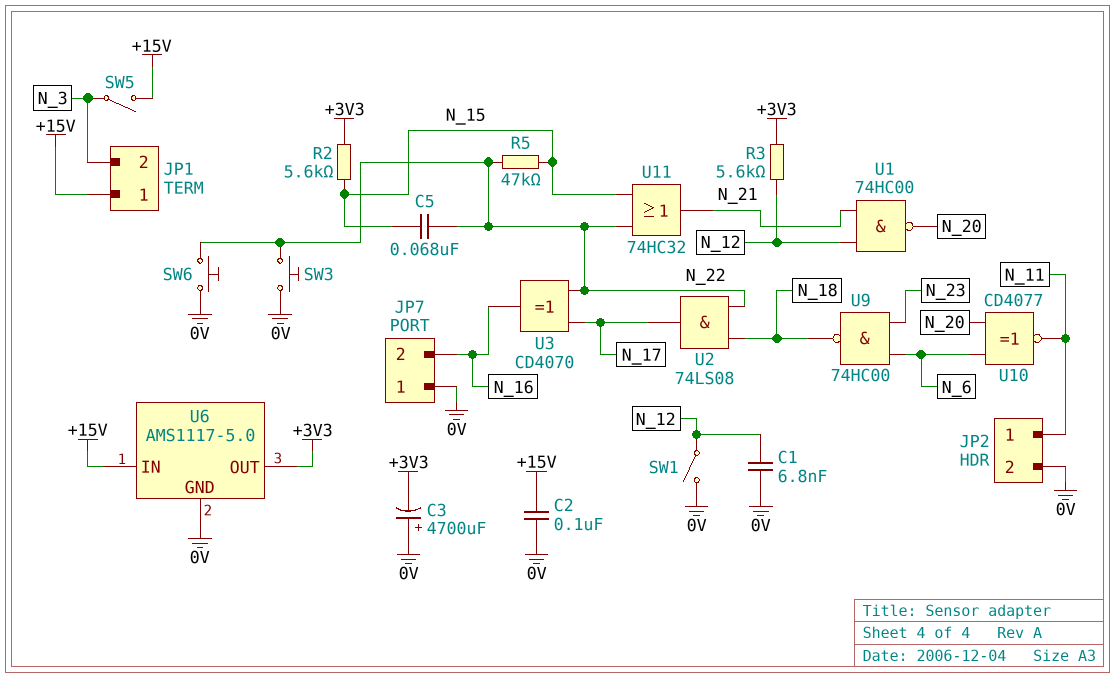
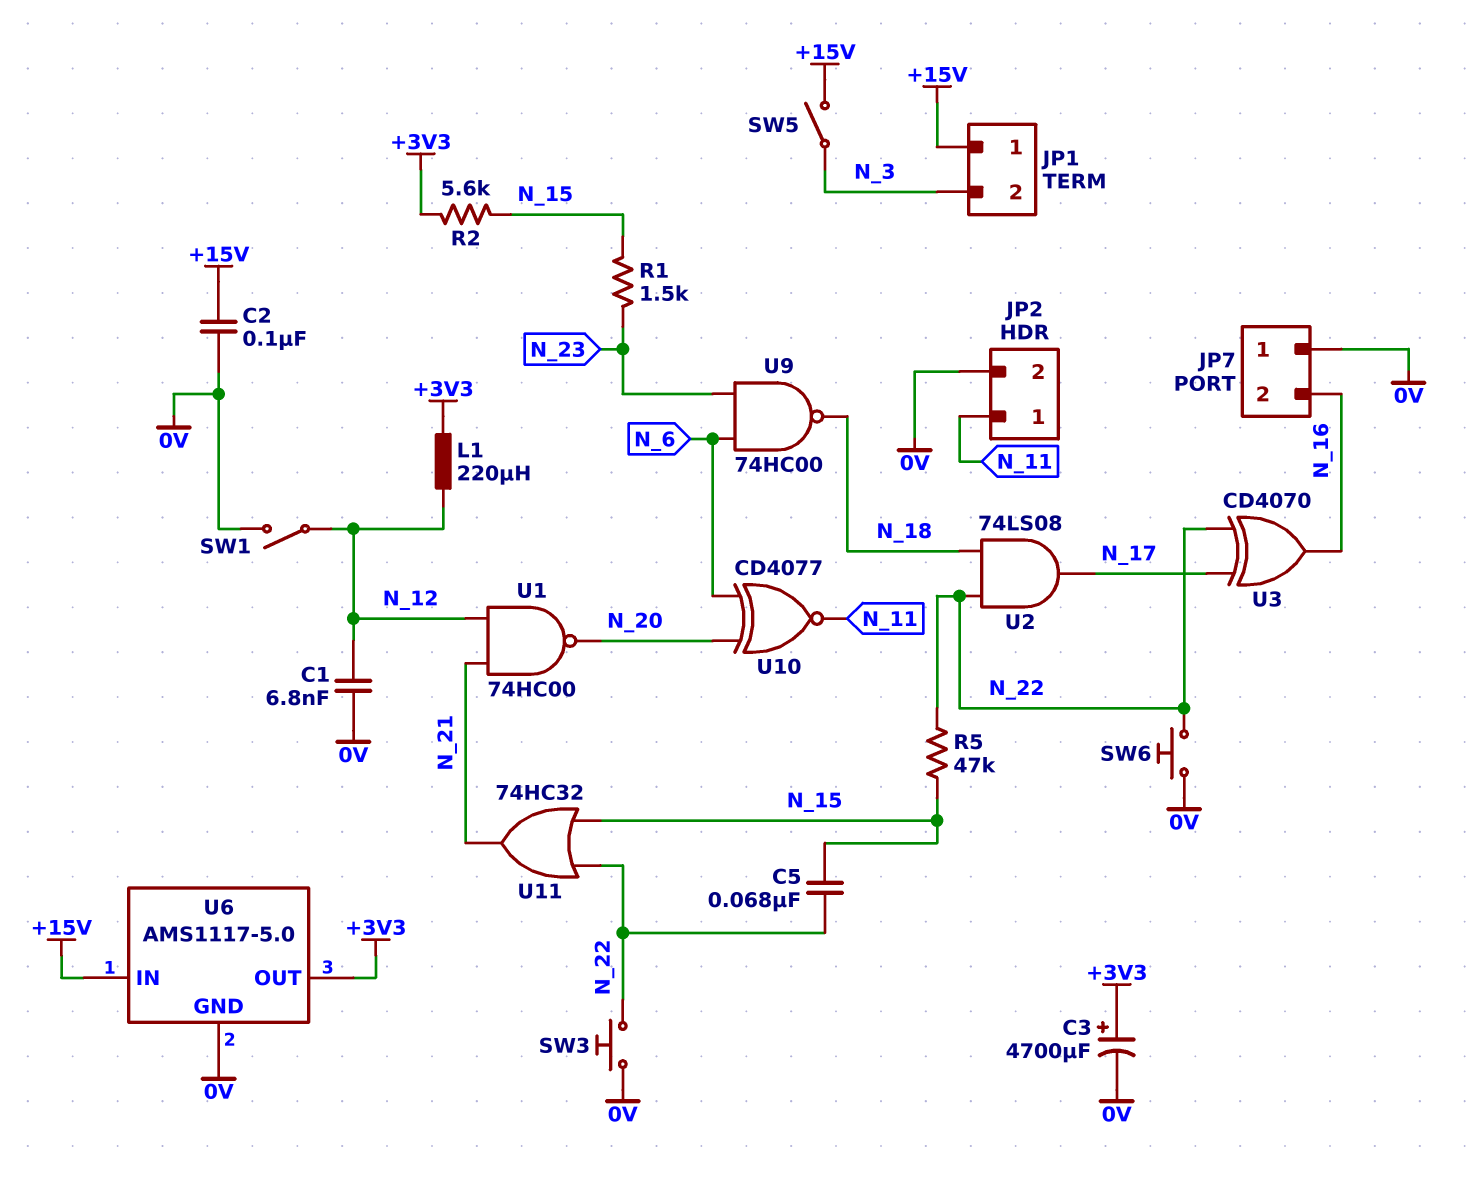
C3: 4700uF (plus 0V, minus +3V3) -> 4700uF (plus +3V3, minus 0V)
L1: none -> 220uH (+3V3, N_12)
R1: none -> 1.5k (N_15, N_23)
R3: 5.6k (+3V3, N_12) -> none

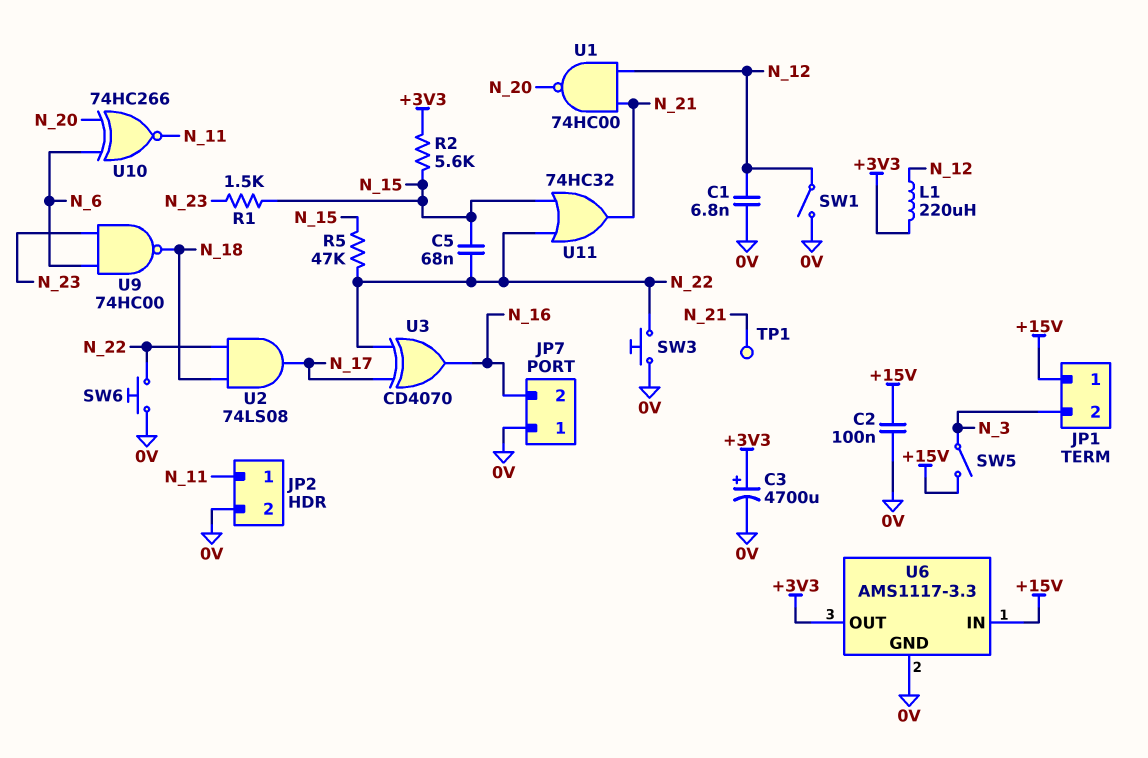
TP1: none -> test point (N_21)
U6: AMS1117-5.0 -> AMS1117-3.3
U10: XNOR CD4077 (in N_6, in N_20, out N_11) -> XNOR 74HC266 (in N_6, in N_20, out N_11)

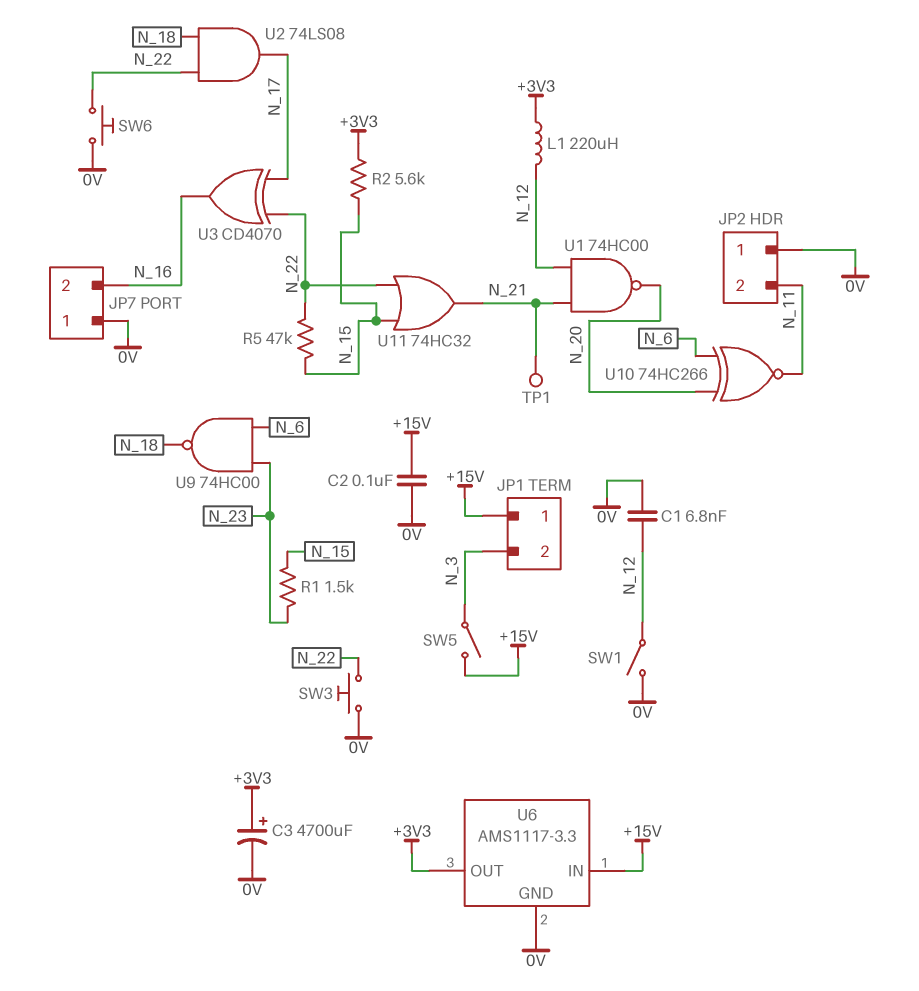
C5: 68nF (N_15, N_22) -> none
JP2 pin 1: N_11 -> 0V
JP2 pin 2: 0V -> N_11

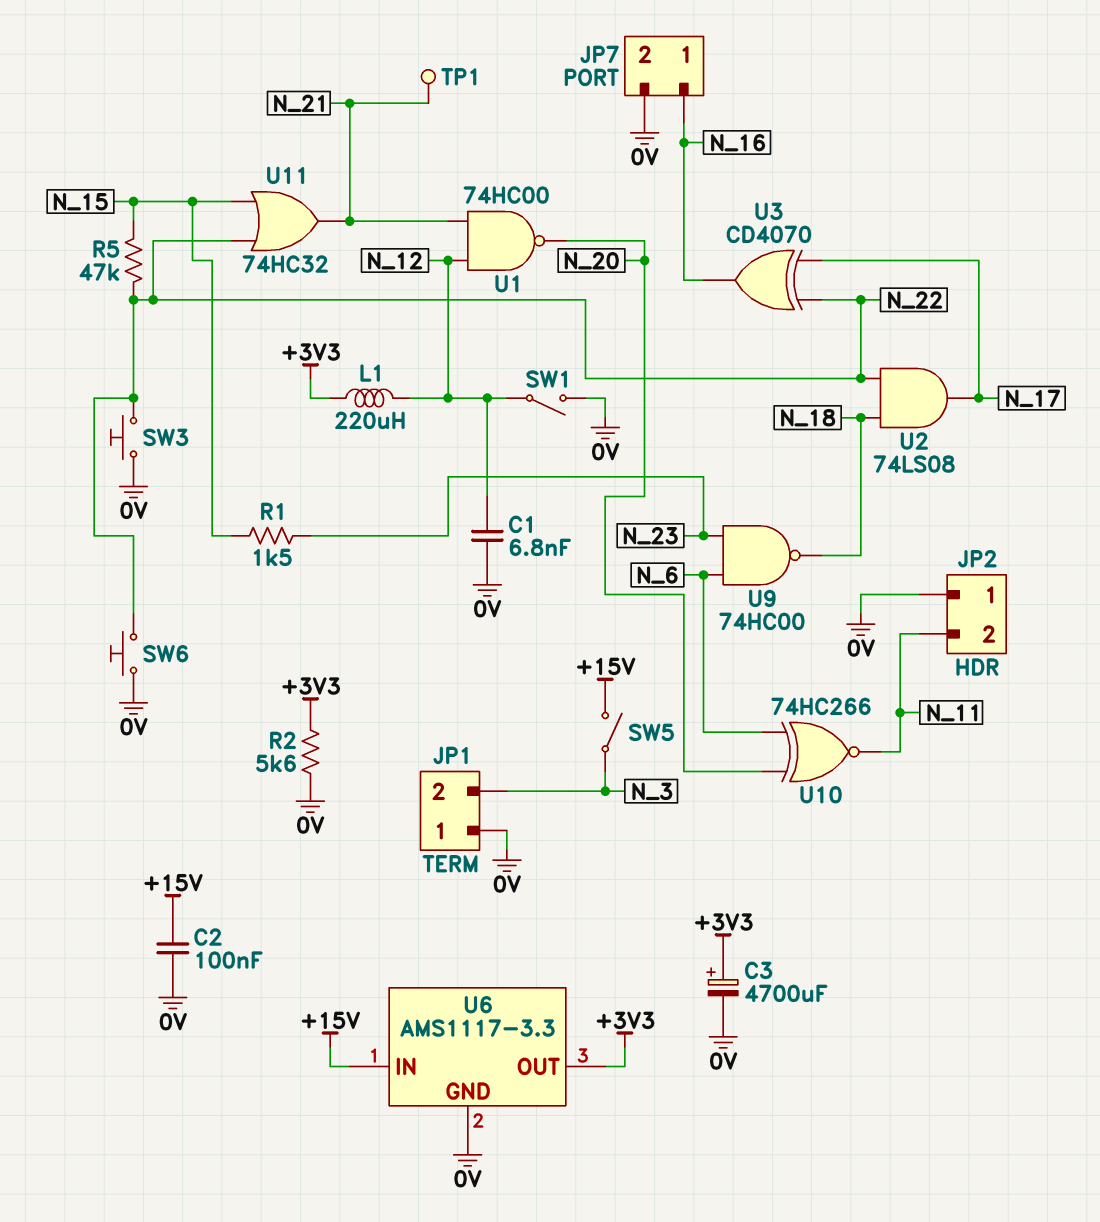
JP1 pin 1: +15V -> 0V
JP7 pin 1: 0V -> N_16
JP7 pin 2: N_16 -> 0V
R2: 5.6k (+3V3, N_15) -> 5.6k (+3V3, 0V)

